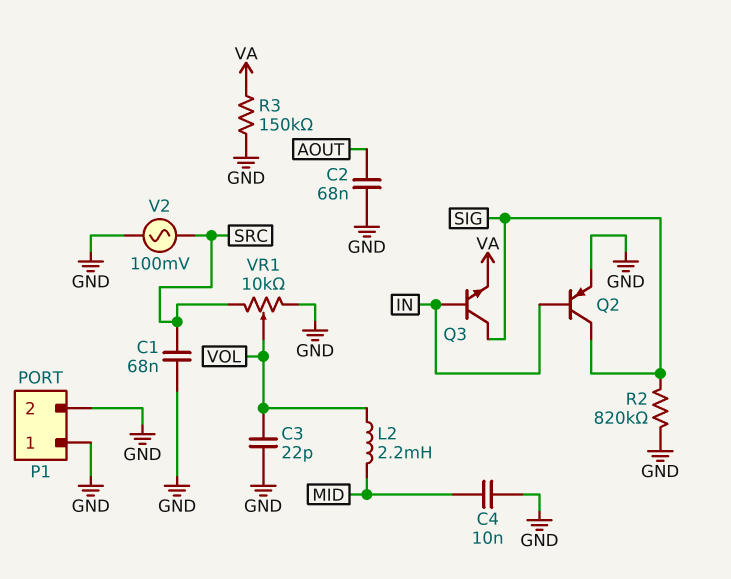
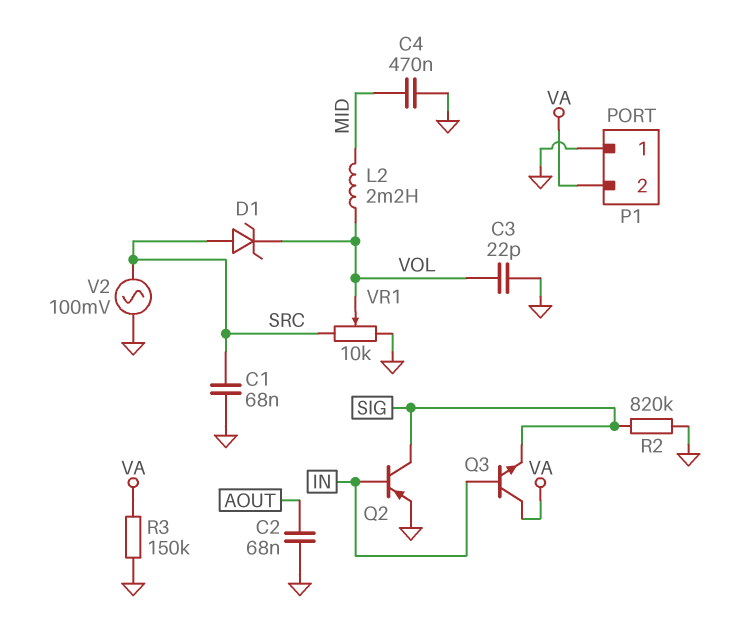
C4: 10nF (GND, MID) -> 470nF (GND, MID)
D1: none -> zener (A SRC, K VOL)
P1 pin 2: GND -> VA
Q3: NPN (B IN, C SIG, E VA) -> NPN (B IN, C VA, E SIG)

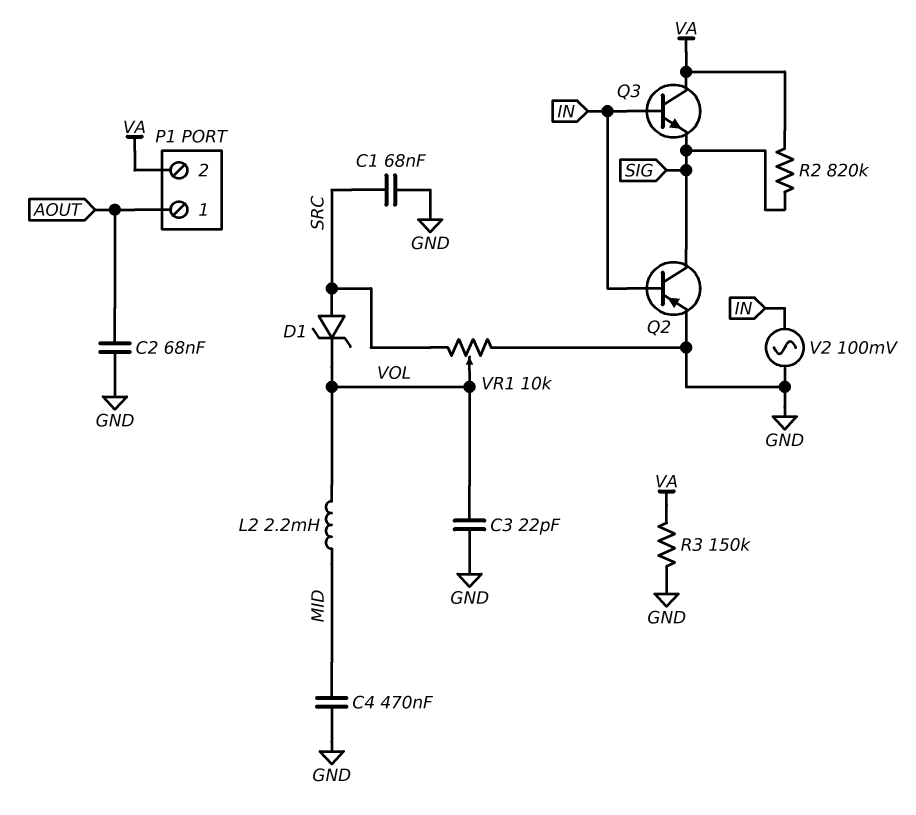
P1 pin 1: GND -> AOUT
R2: 820k (GND, SIG) -> 820k (SIG, VA)
V2: AC 100mV (GND, SRC) -> AC 100mV (GND, IN)

